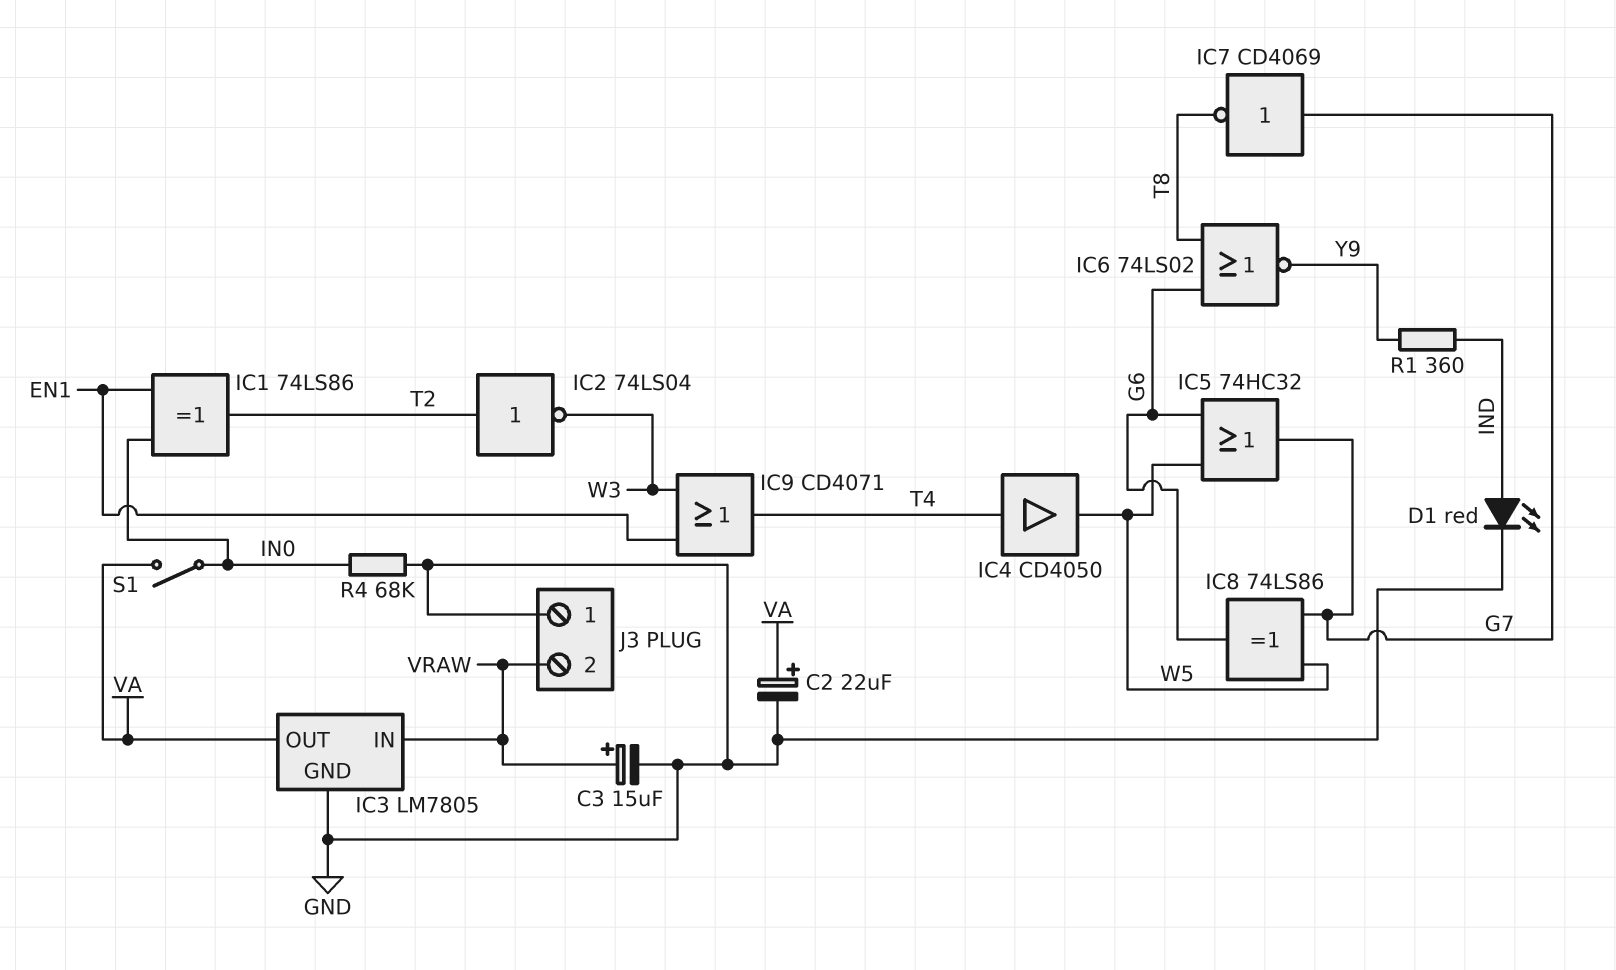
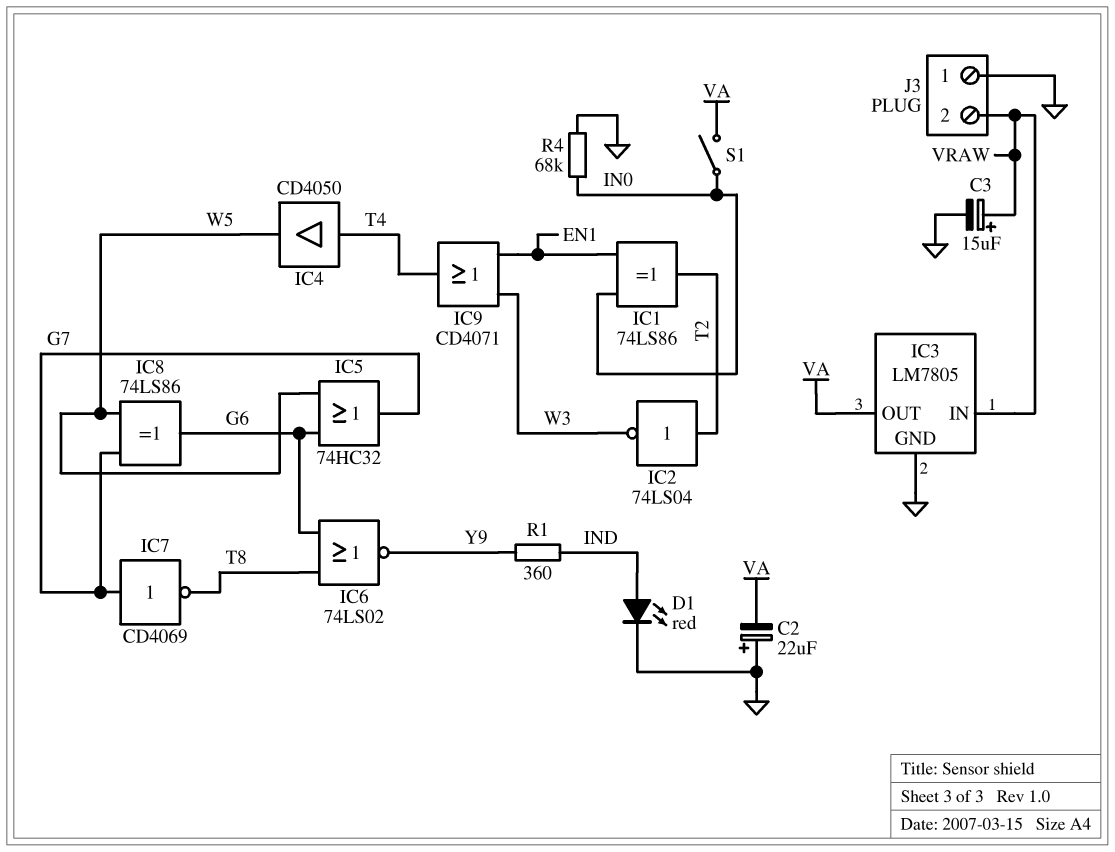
C2: 22uF (plus VA, minus GND) -> 22uF (plus GND, minus VA)

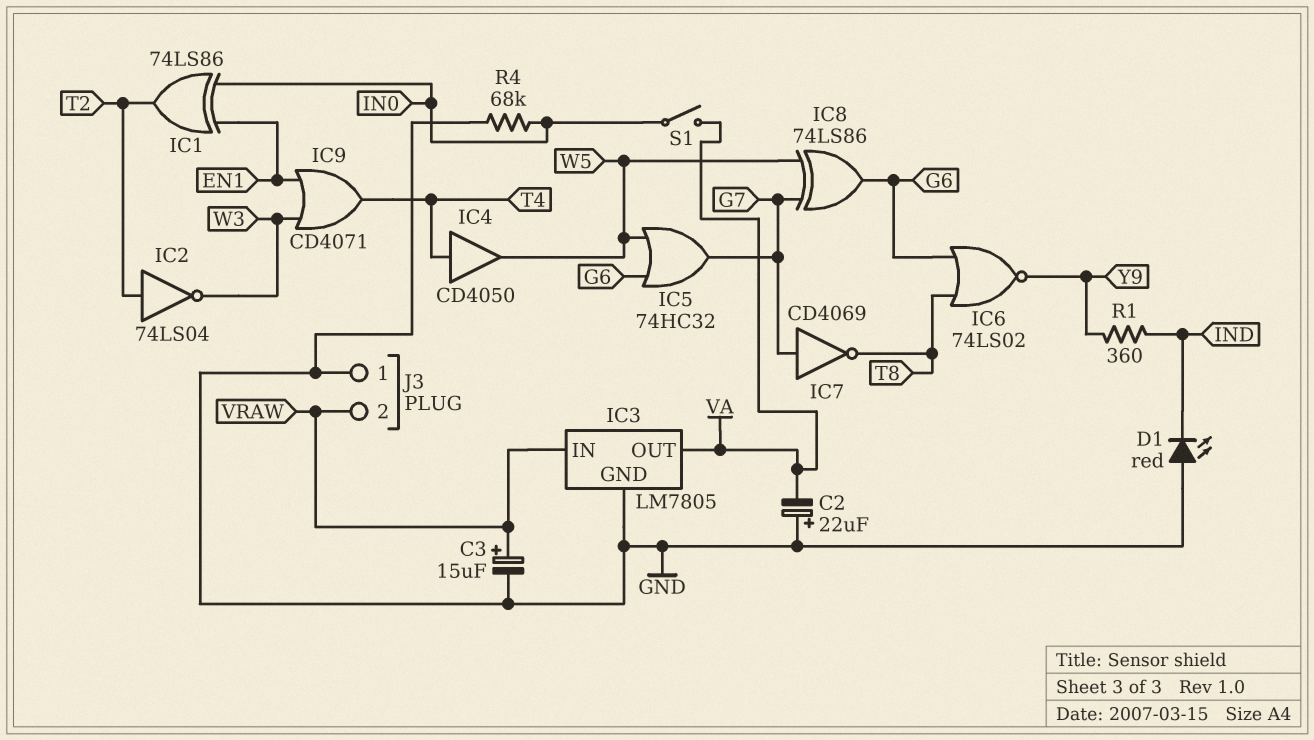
D1: LED red (A IND, K GND) -> LED red (A GND, K IND)

